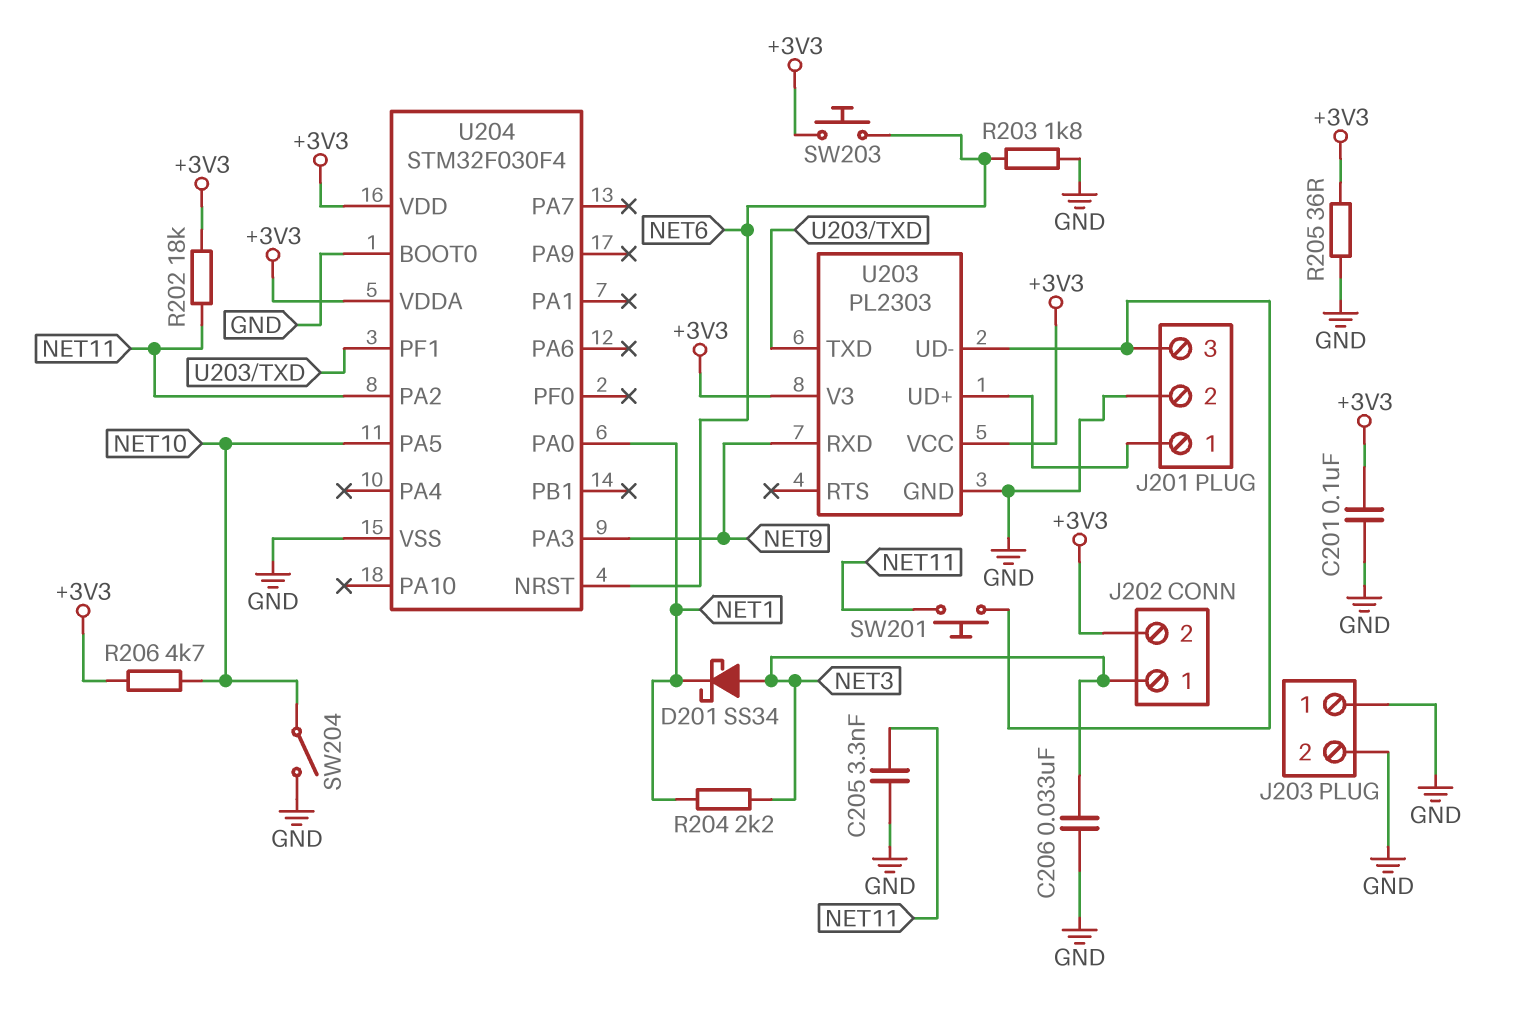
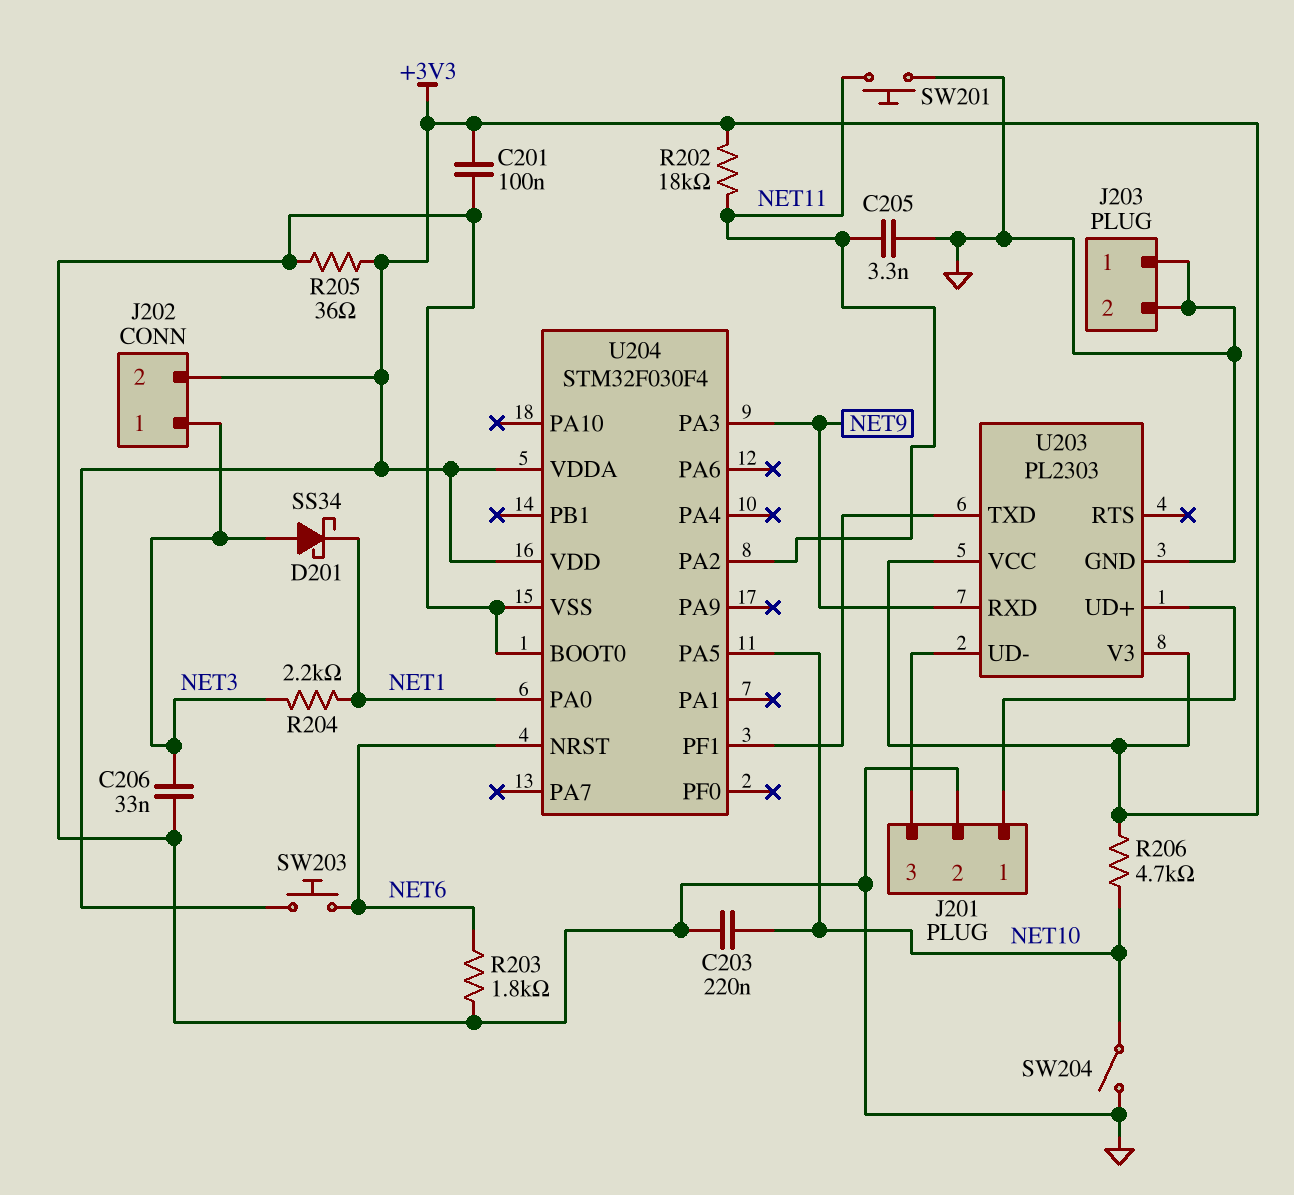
C203: none -> 220nF (GND, NET10)
SW201: button (J201/3, NET11) -> button (GND, NET11)

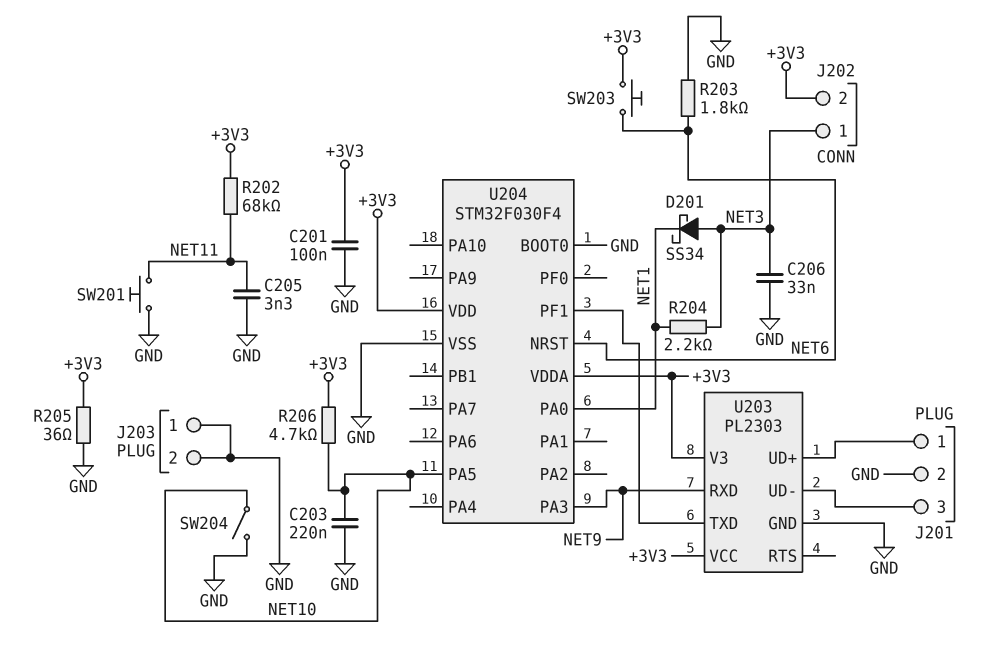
R202: 18k (+3V3, NET11) -> 68k (+3V3, NET11)
U204 pin PA2: NET11 -> none

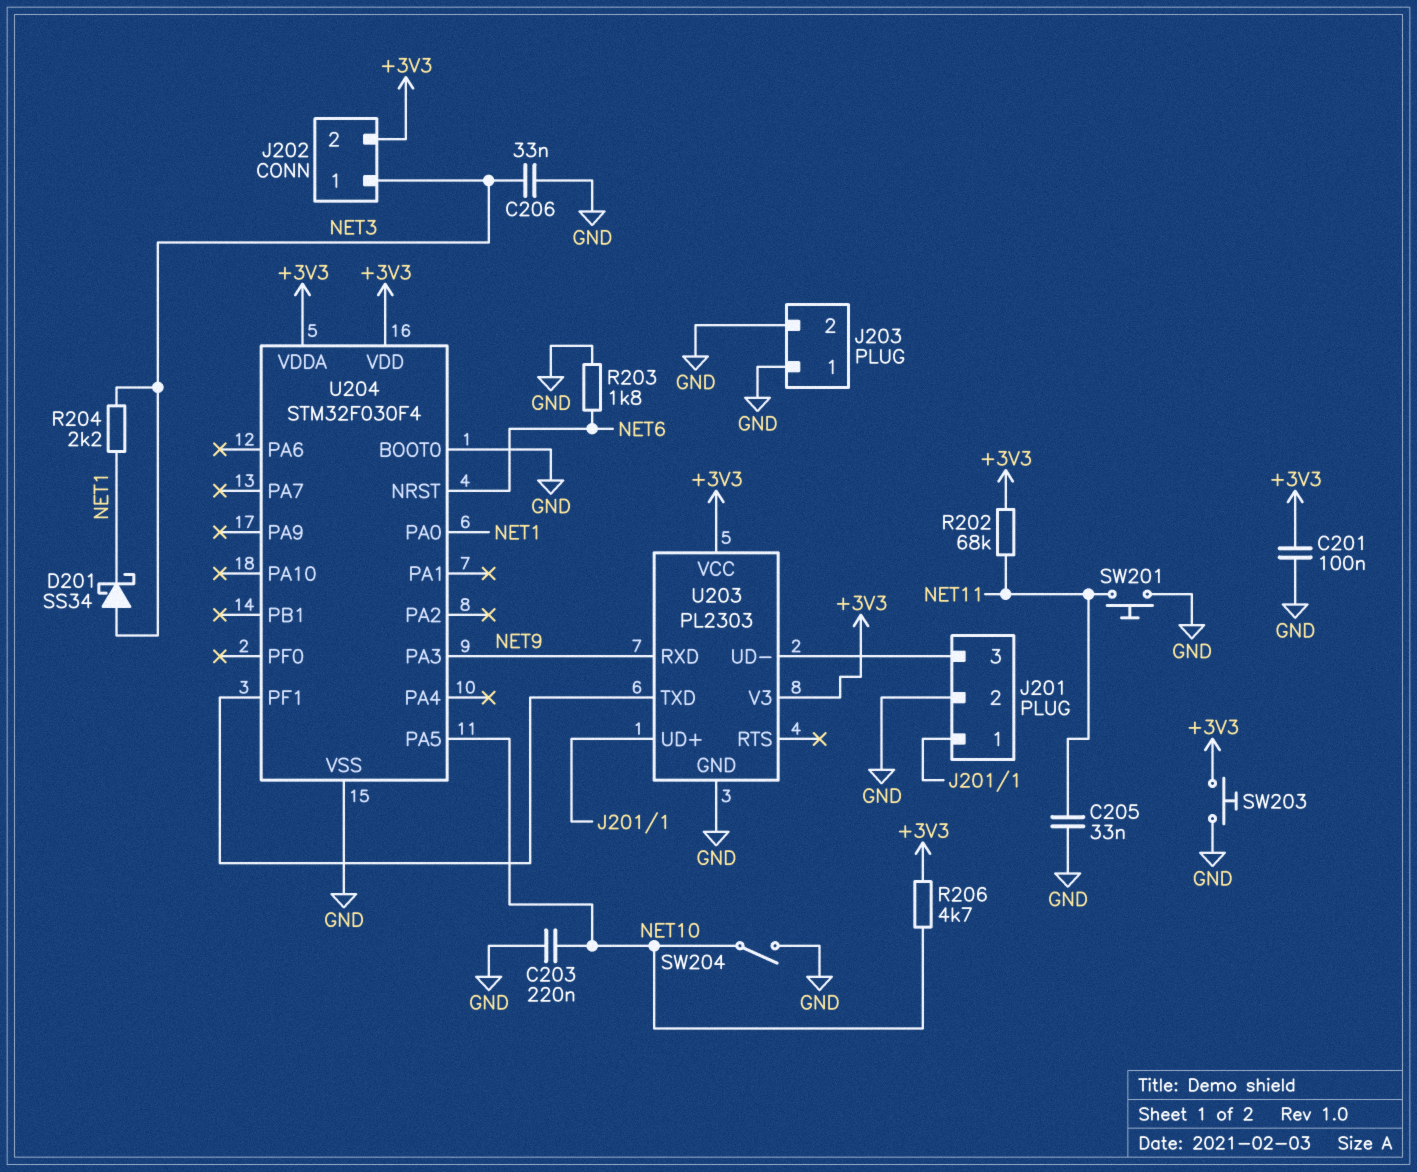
C205: 3.3nF (GND, NET11) -> 33nF (GND, NET11)
R205: 36 (+3V3, GND) -> none
SW203: button (+3V3, NET6) -> button (+3V3, GND)

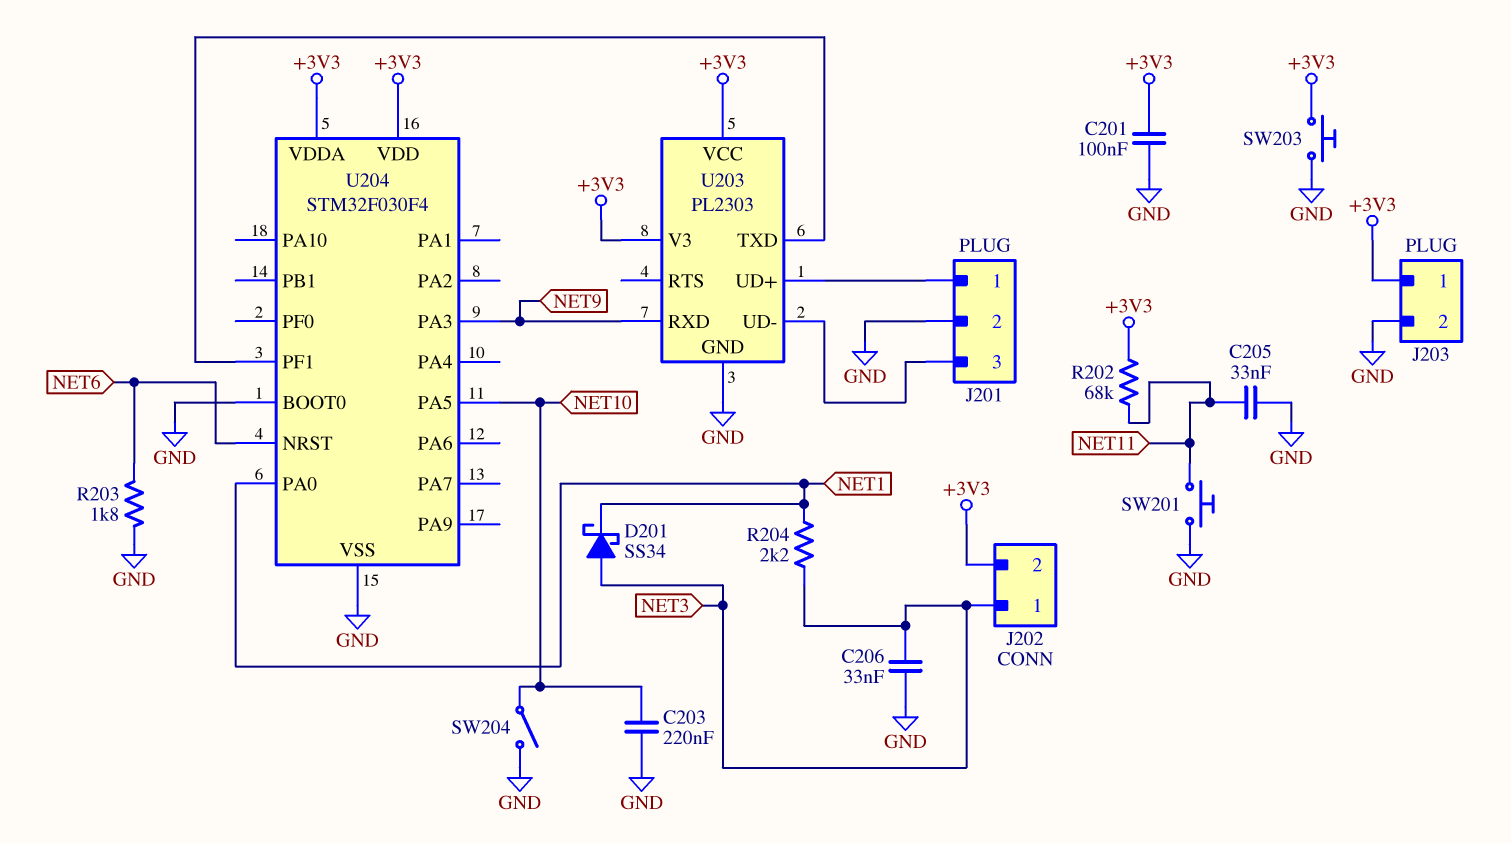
J203 pin 1: GND -> +3V3
R206: 4.7k (+3V3, NET10) -> none

